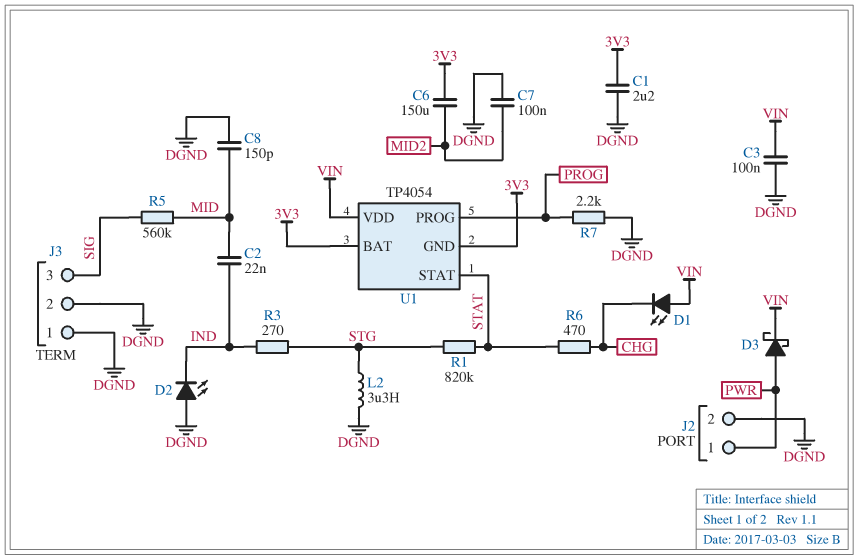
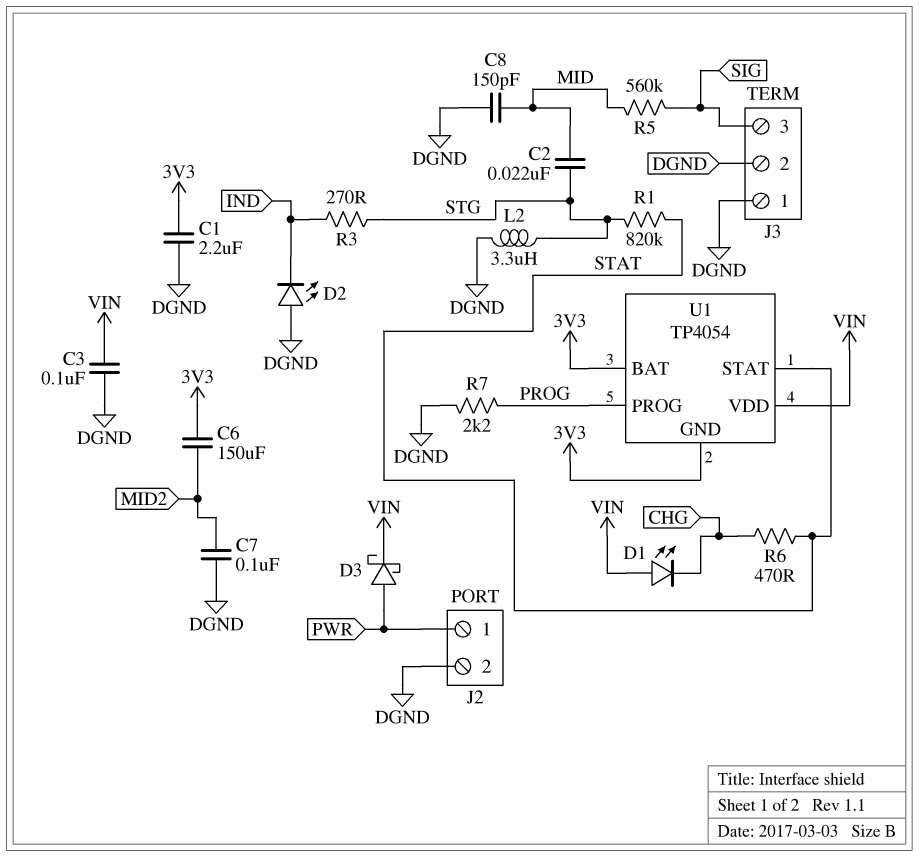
C2: 22nF (IND, MID) -> 22nF (MID, STG)

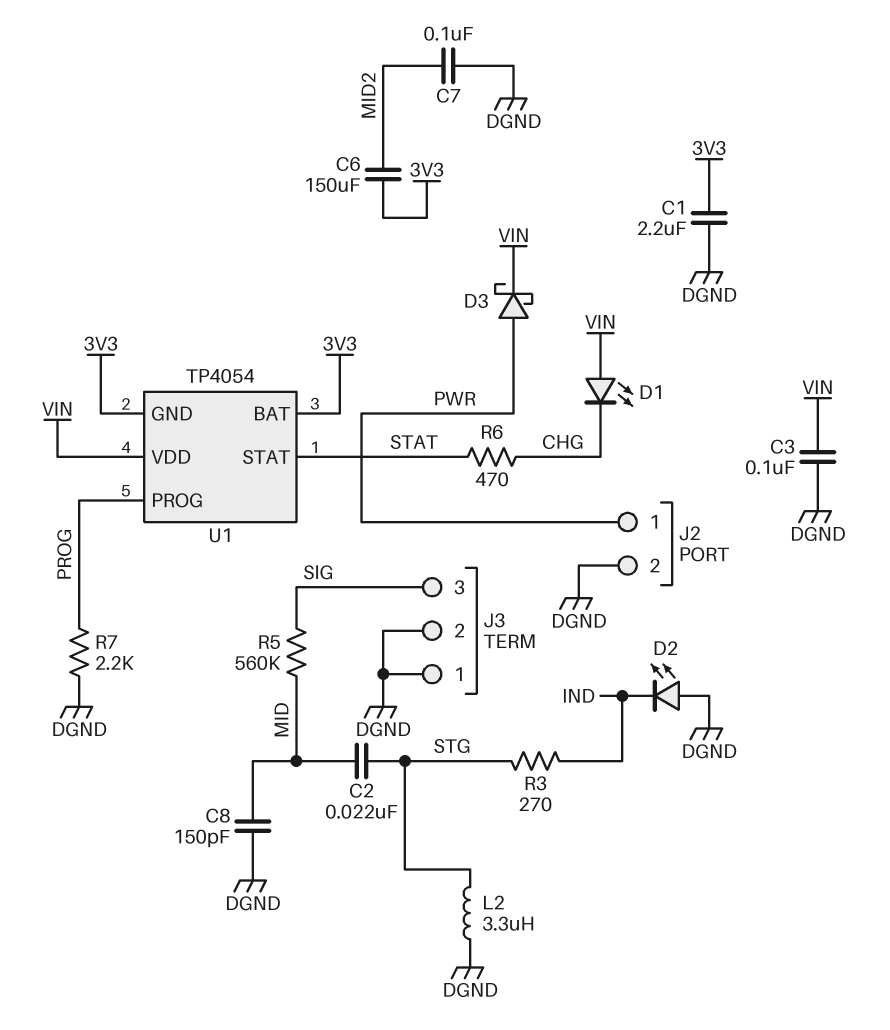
R1: 820k (STAT, STG) -> none

